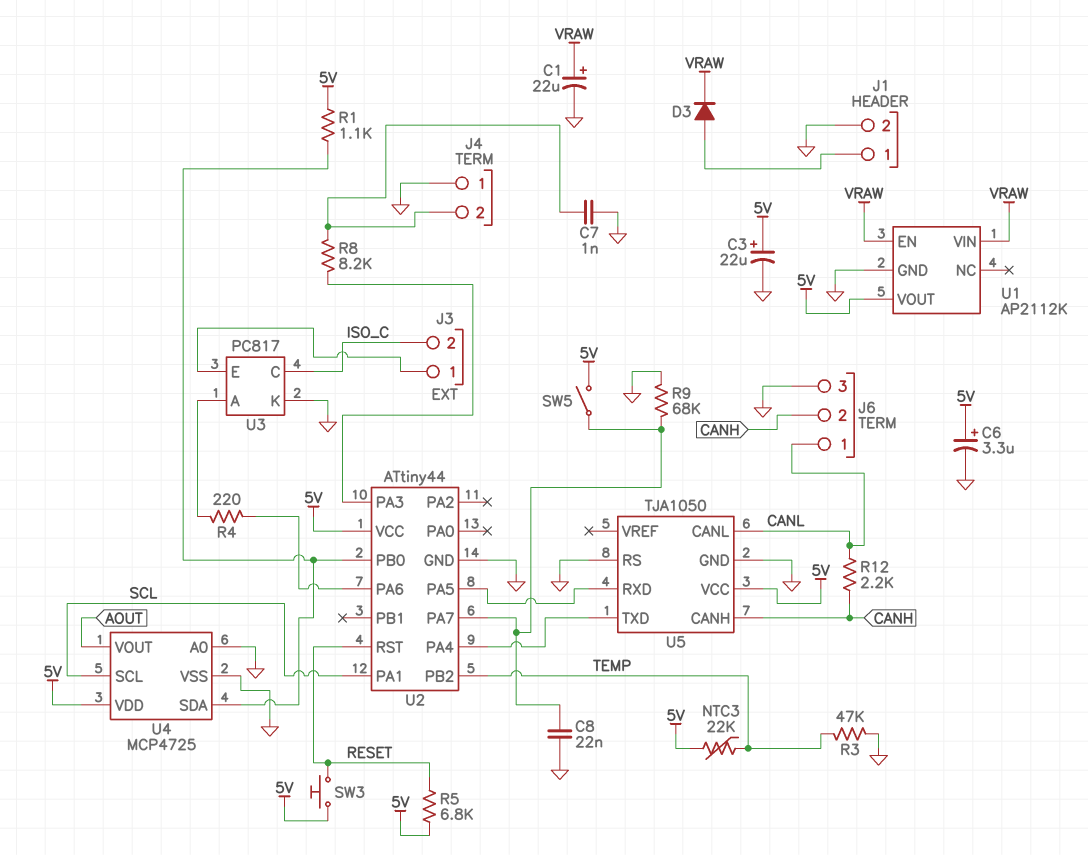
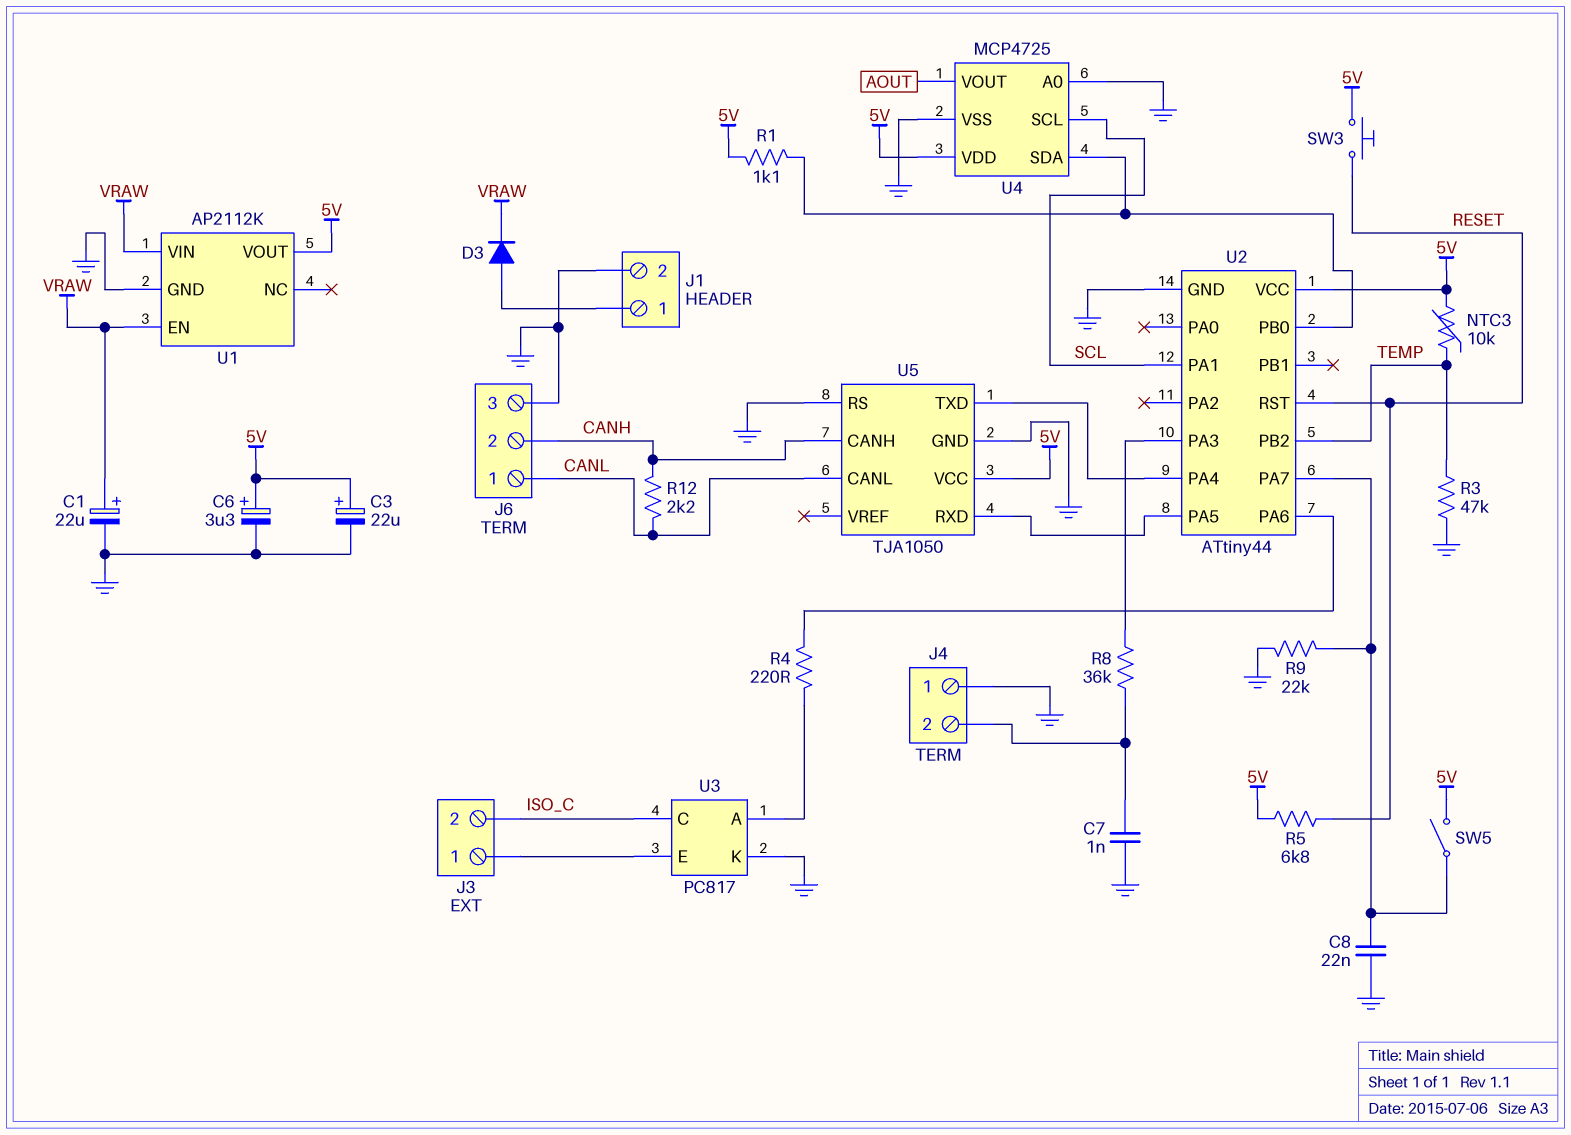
NTC3: 22k (5V, TEMP) -> 10k (5V, TEMP)
R8: 8.2k (J4/2, U2/PA3) -> 36k (J4/2, U2/PA3)
R9: 68k (GND, U2/PA7) -> 22k (GND, U2/PA7)

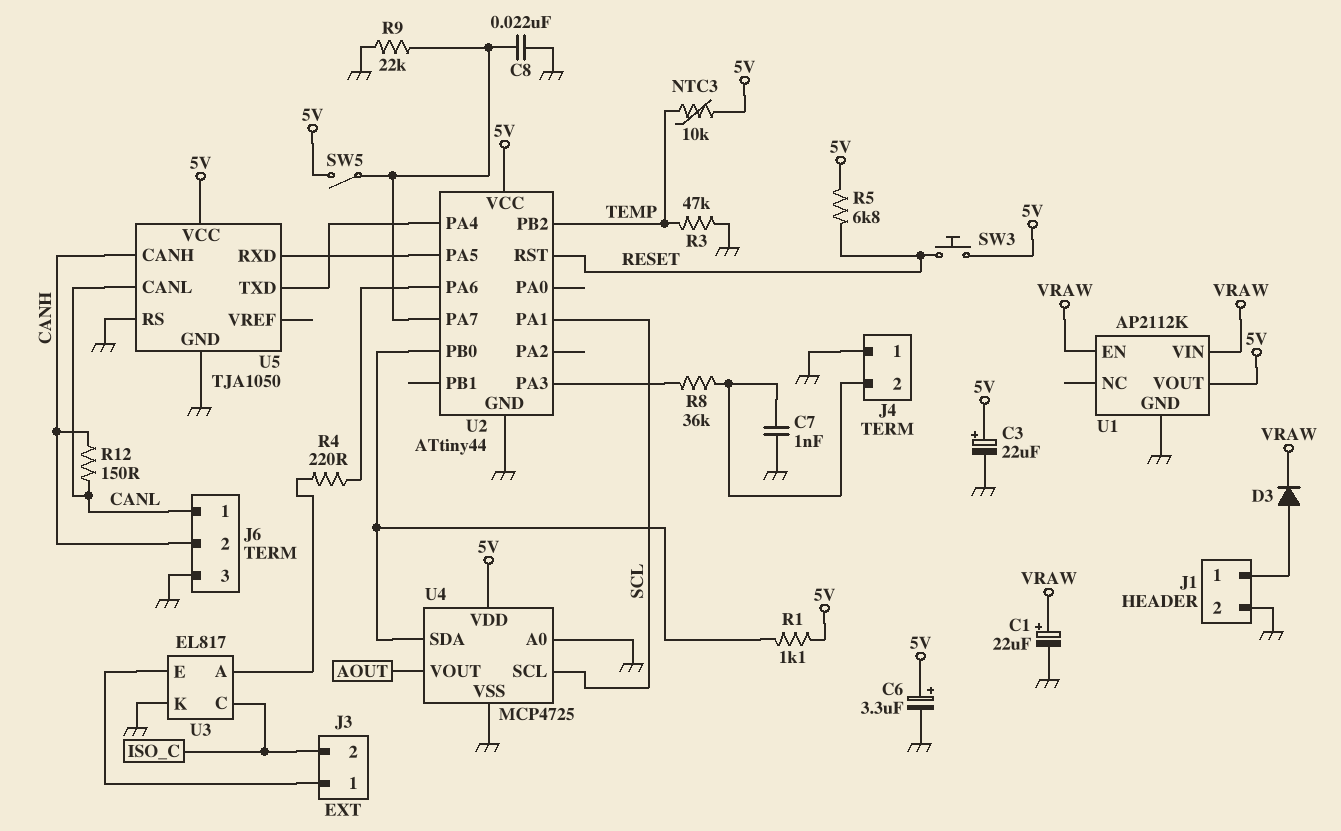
R12: 2.2k (CANH, CANL) -> 150 (CANH, CANL)
U3: PC817 -> EL817

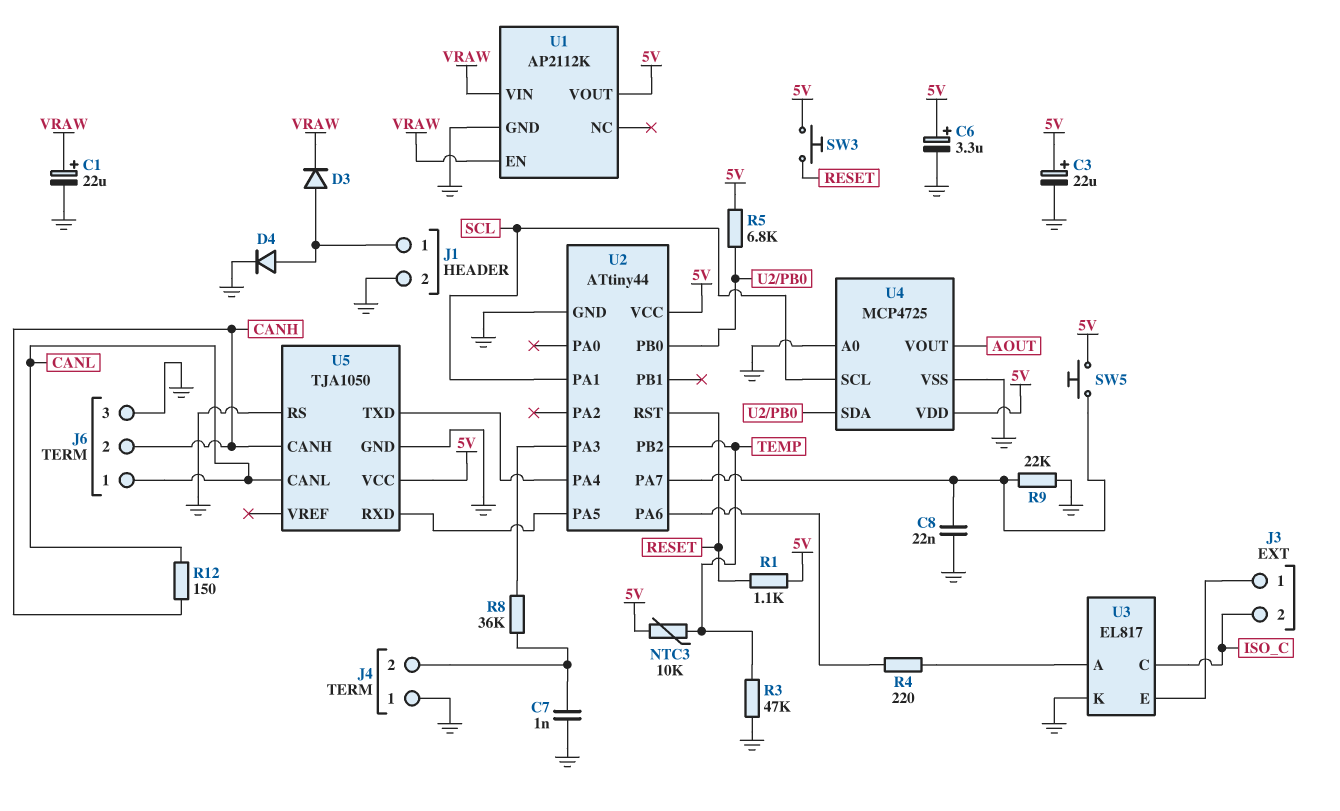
D4: none -> diode (A J1/1, K GND)
R1: 1.1k (5V, U2/PB0) -> 1.1k (5V, RESET)
R5: 6.8k (5V, RESET) -> 6.8k (5V, U2/PB0)
SW5: switch (5V, U2/PA7) -> button (5V, U2/PA7)

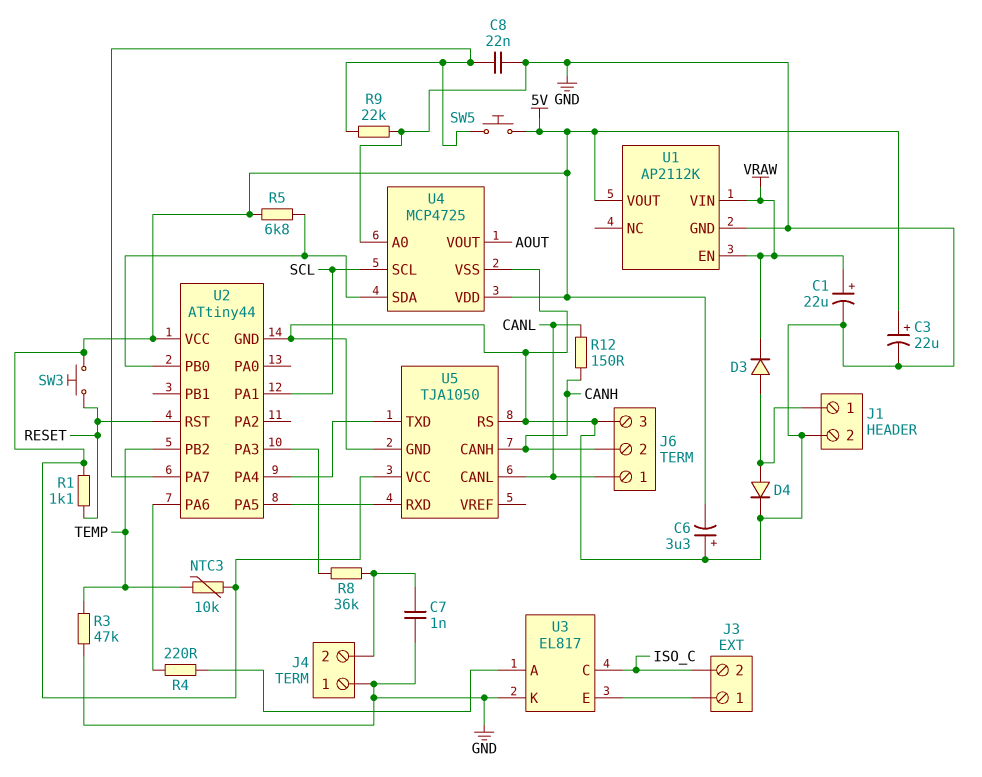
C6: 3.3uF (plus 5V, minus GND) -> 3.3uF (plus GND, minus 5V)

